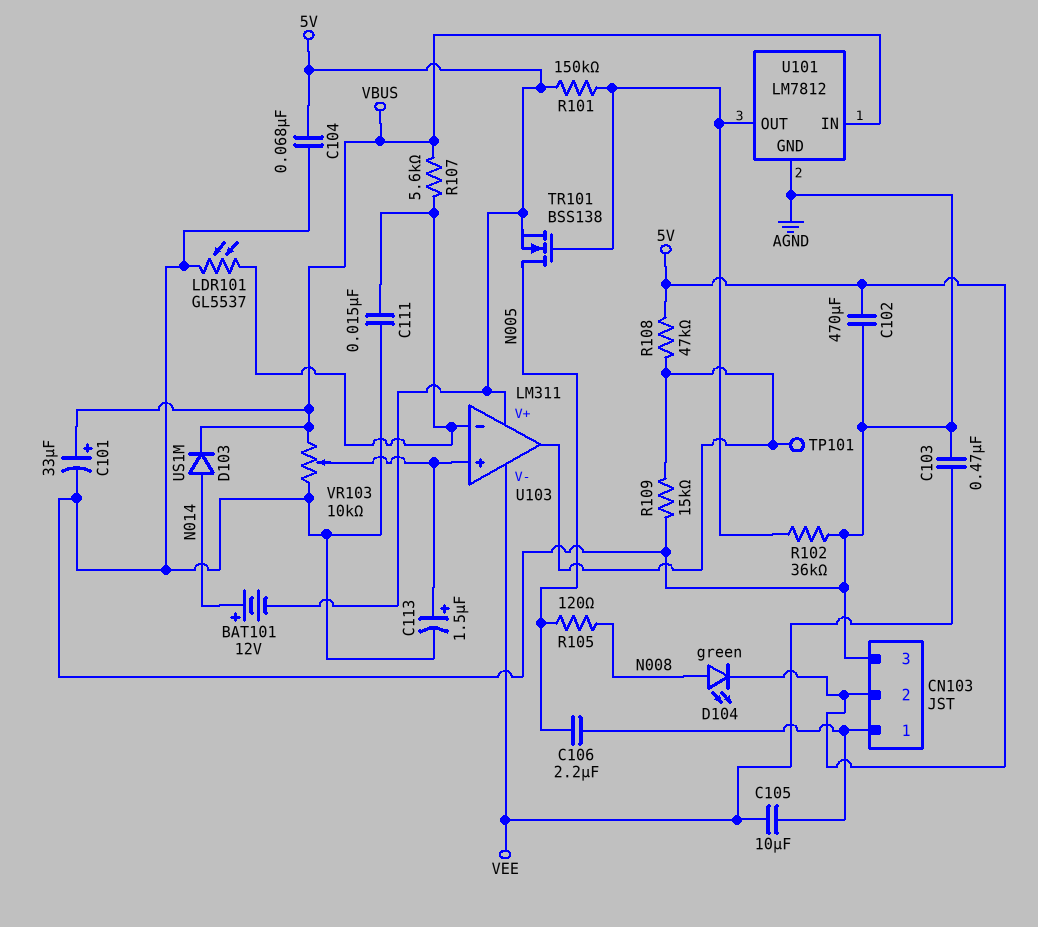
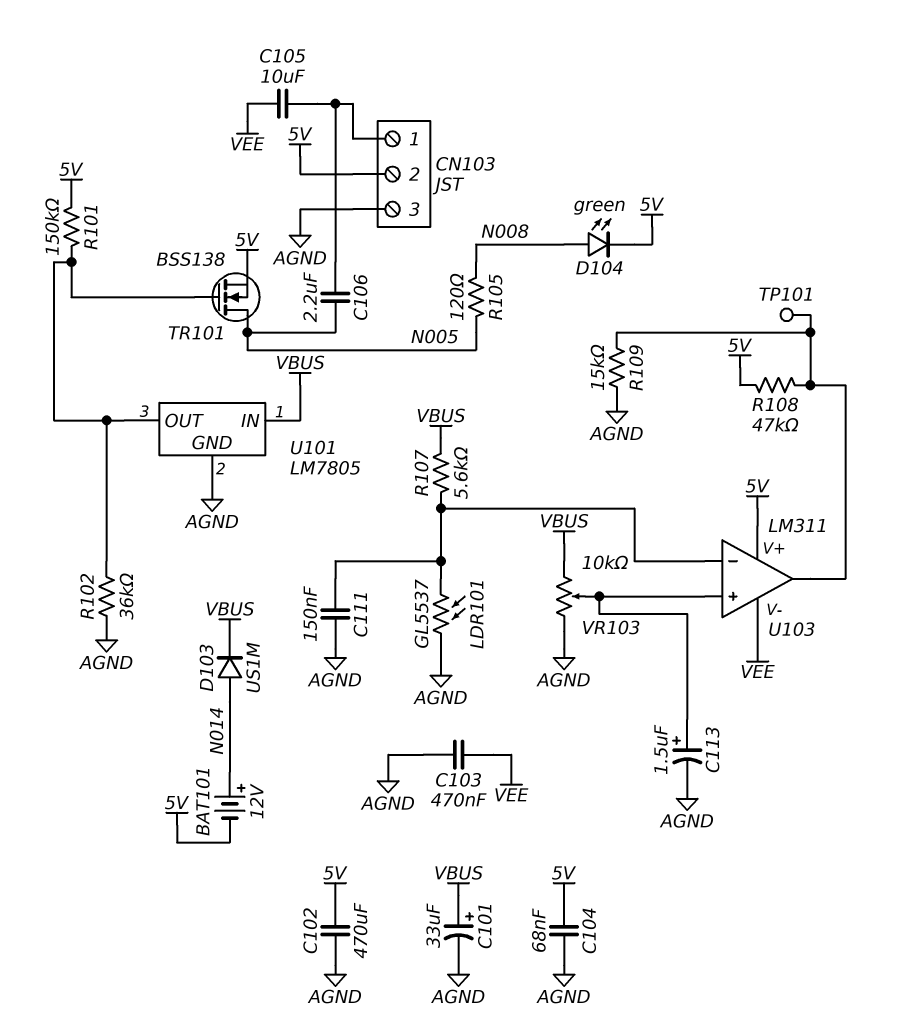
C111: 15nF (AGND, U103/in-) -> 150nF (AGND, U103/in-)
U101: LM7812 -> LM7805

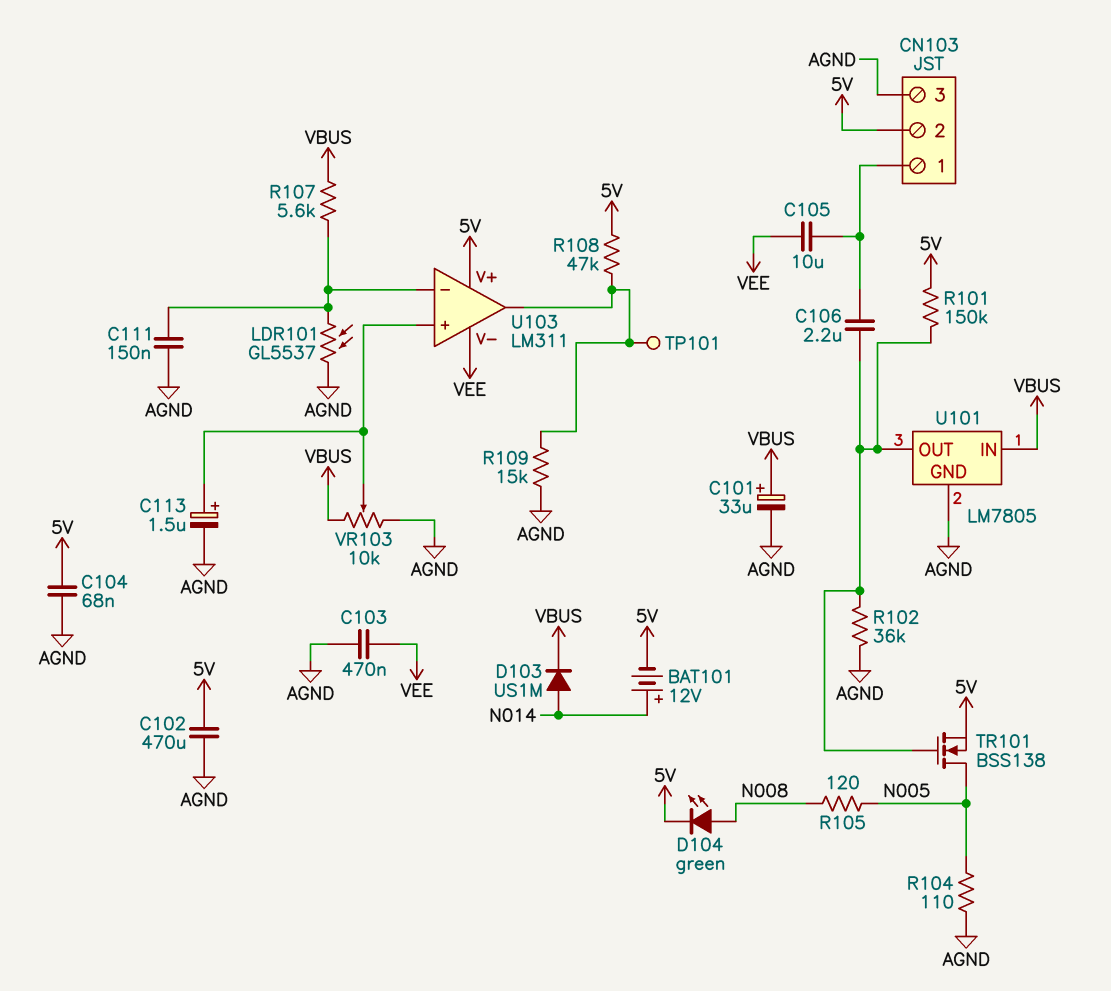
C106: 2.2uF (CN103/1, N005) -> 2.2uF (CN103/1, U101/OUT)
R104: none -> 110 (AGND, N005)

